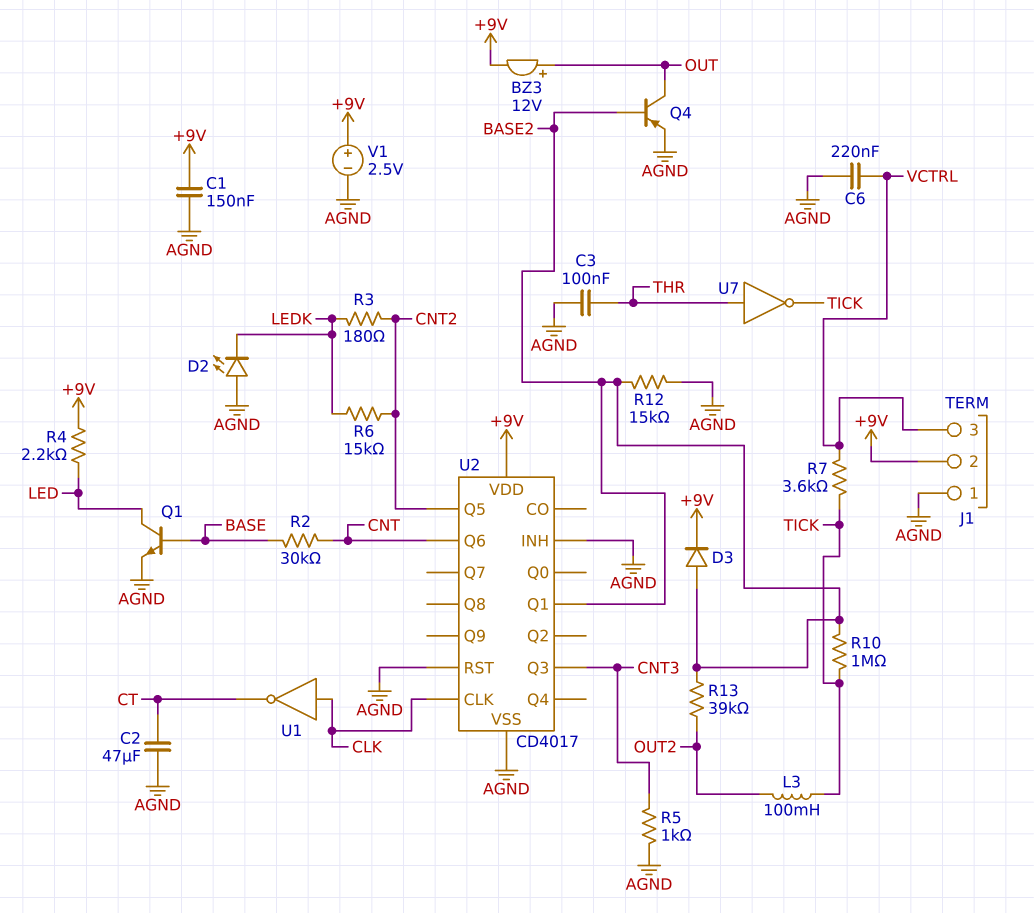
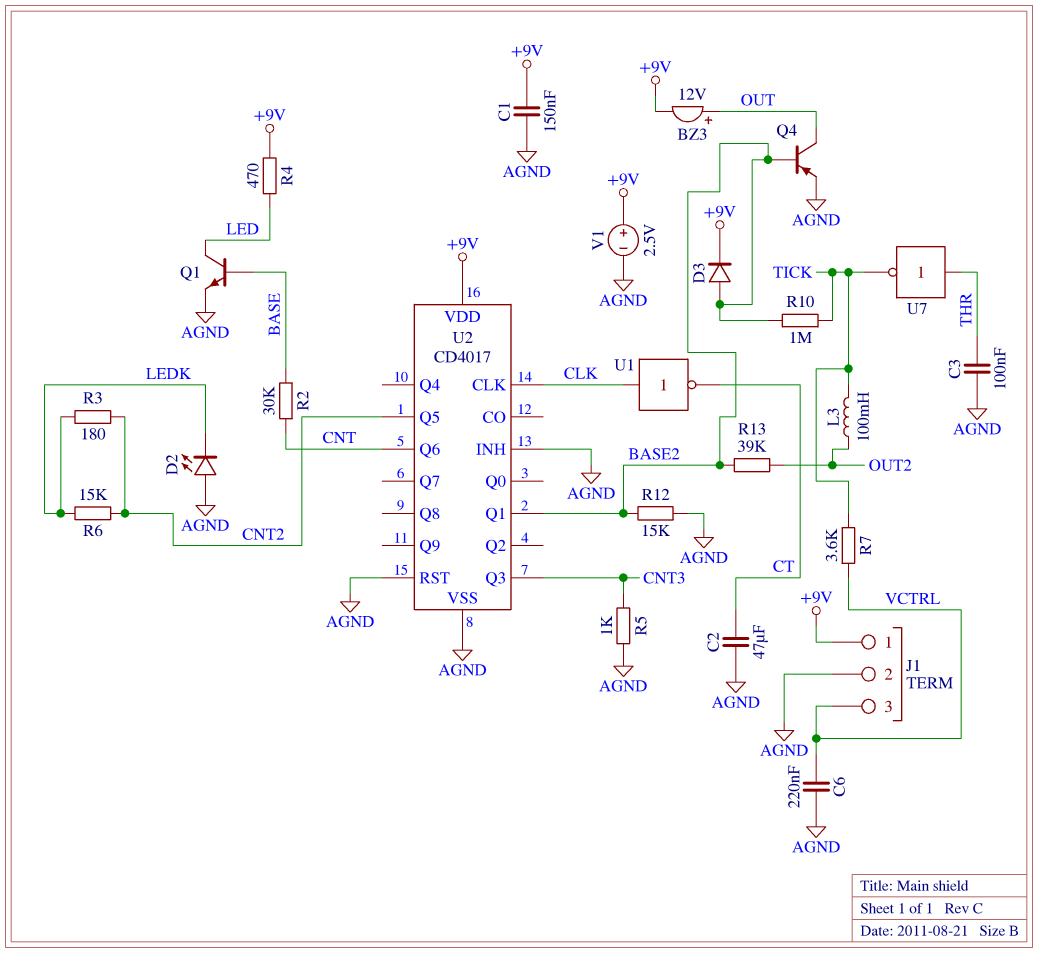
J1 pin 1: AGND -> +9V
J1 pin 2: +9V -> AGND
R4: 2.2k (+9V, LED) -> 470 (+9V, LED)

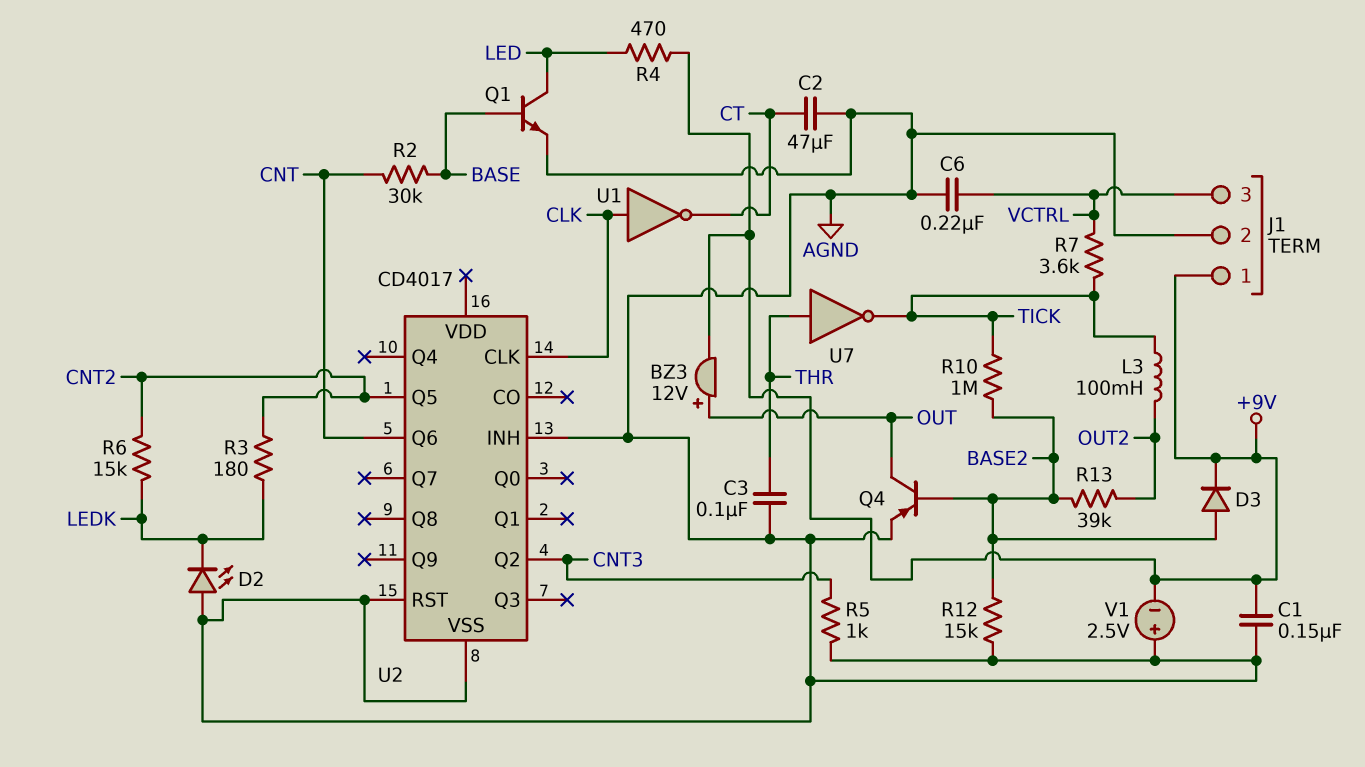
U2 pin Q1: BASE2 -> none
U2 pin Q2: none -> CNT3
U2 pin Q3: CNT3 -> none
U2 pin VDD: +9V -> none
V1: 2.5V (plus +9V, minus AGND) -> 2.5V (plus AGND, minus +9V)

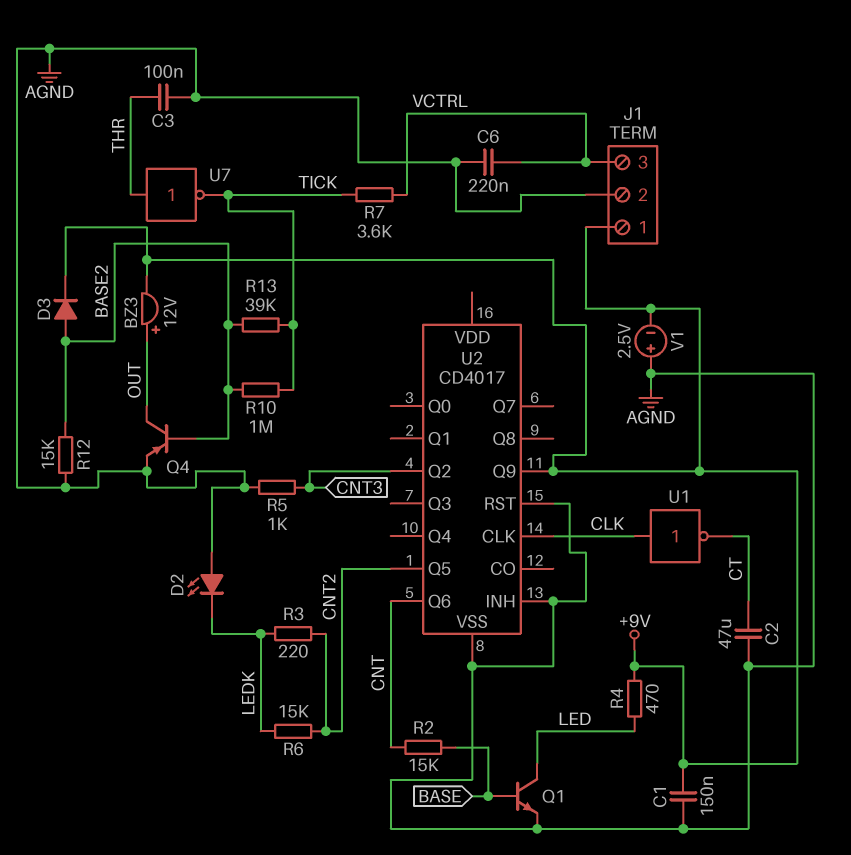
L3: 100mH (OUT2, TICK) -> none
R2: 30k (BASE, CNT) -> 15k (BASE, CNT)
R3: 180 (CNT2, LEDK) -> 220 (CNT2, LEDK)
R13: 39k (BASE2, OUT2) -> 39k (BASE2, TICK)
U2 pin Q9: none -> +9V

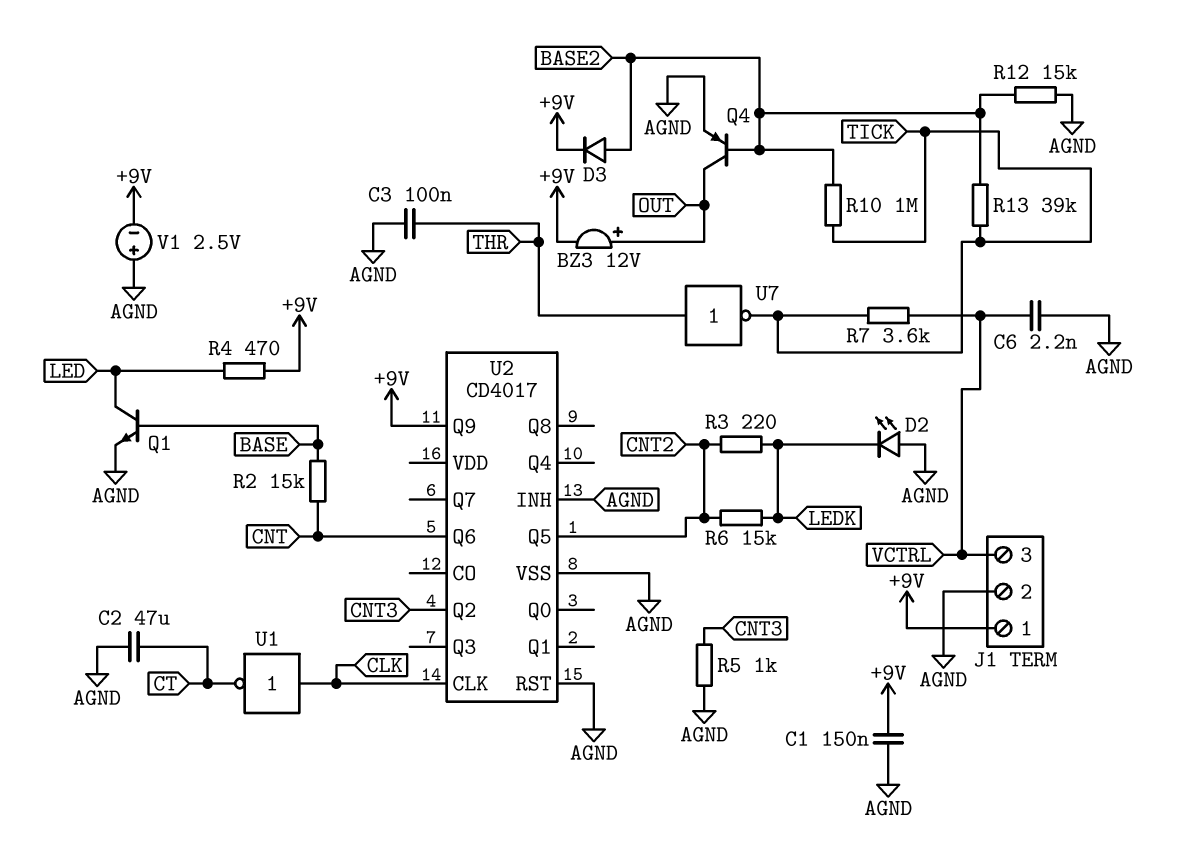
C6: 220nF (AGND, VCTRL) -> 2.2nF (AGND, VCTRL)

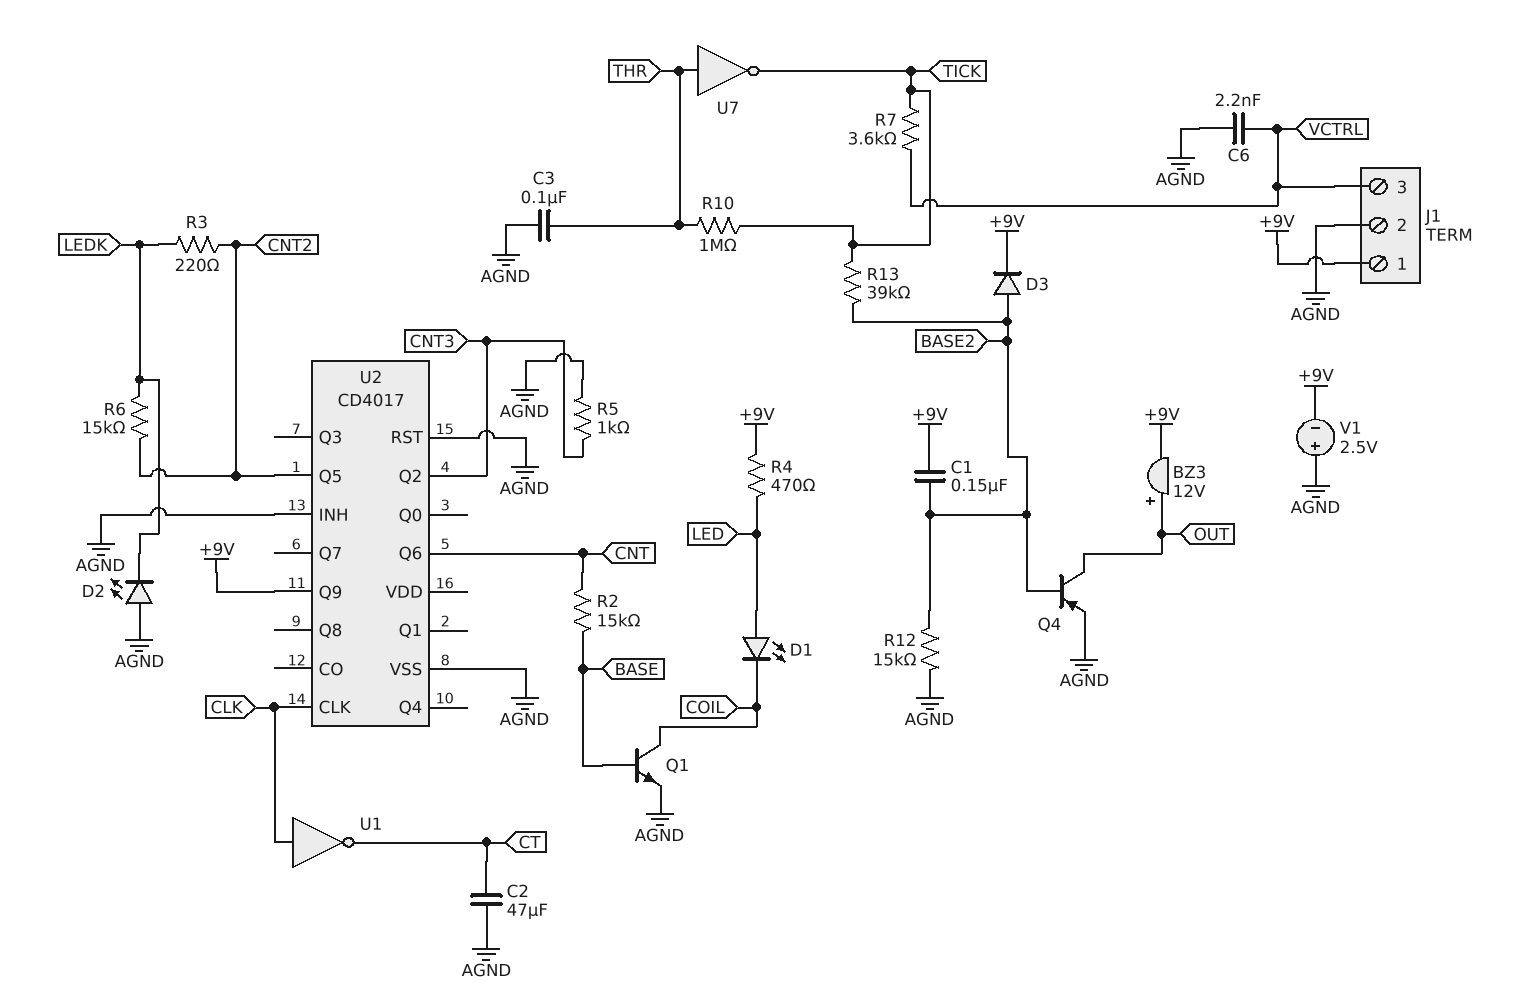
C1: 150nF (+9V, AGND) -> 150nF (+9V, BASE2)
D1: none -> LED (A LED, K COIL)
Q1: NPN (B BASE, C LED, E AGND) -> NPN (B BASE, C COIL, E AGND)
R10: 1M (BASE2, TICK) -> 1M (THR, TICK)

